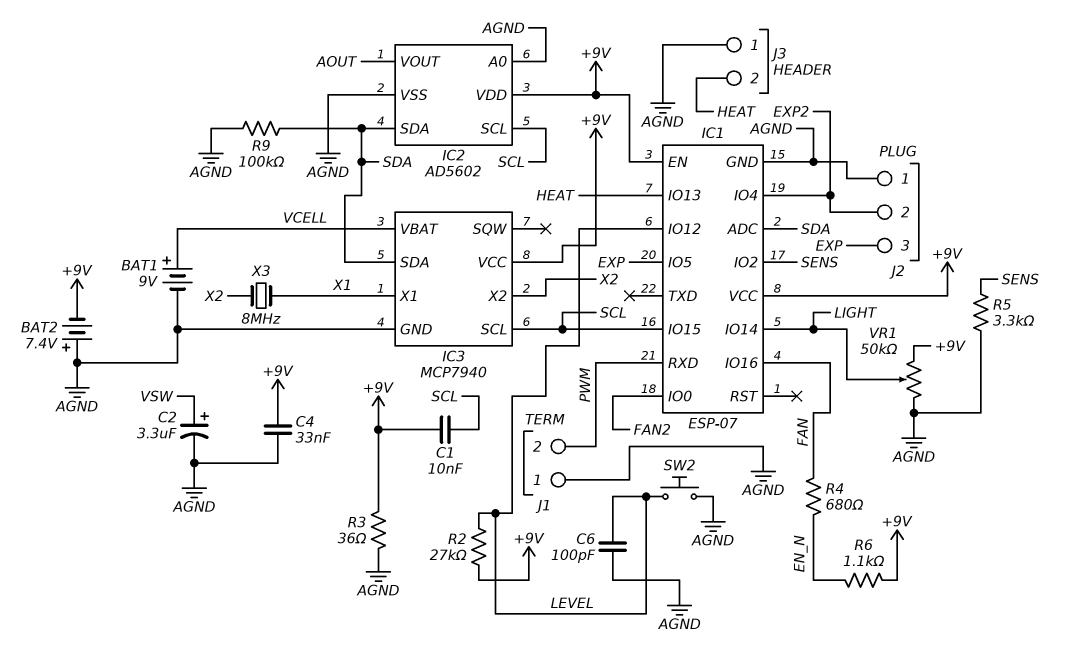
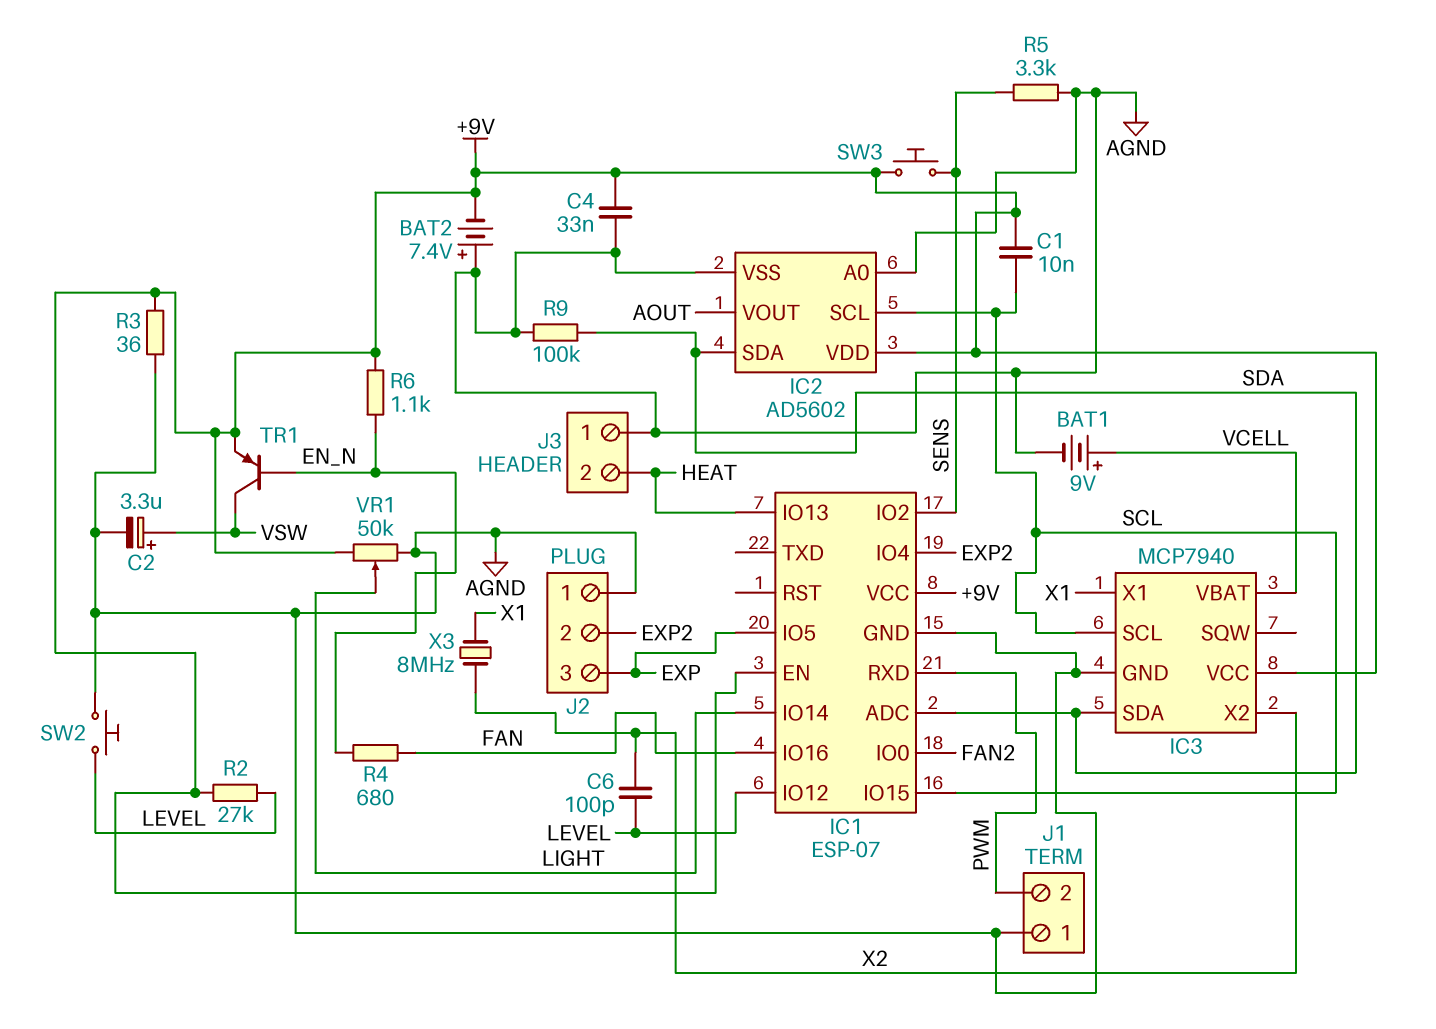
C6: 100pF (AGND, LEVEL) -> 100pF (LEVEL, X2)
SW3: none -> button (+9V, SENS)
TR1: none -> PNP (B EN_N, C VSW, E +9V)

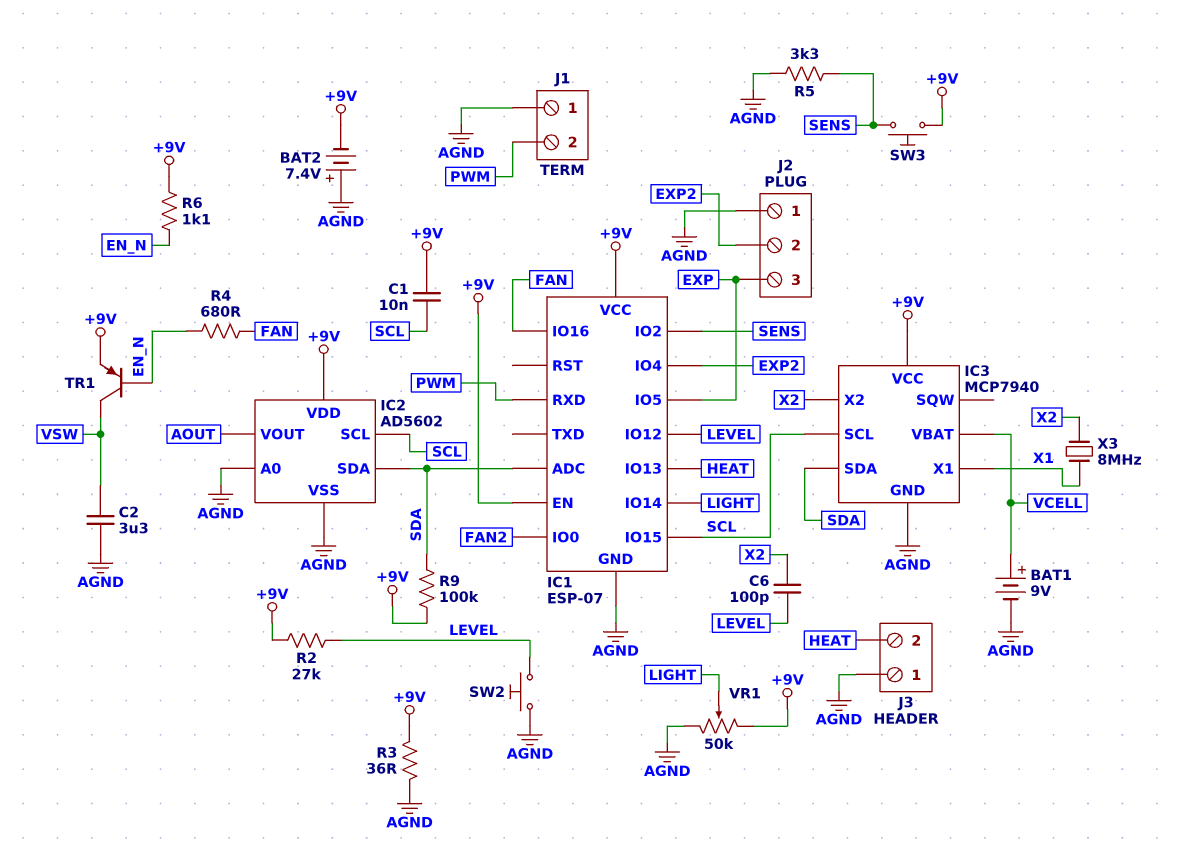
C2: 3.3uF (plus VSW, minus AGND) -> 3.3uF (AGND, VSW)
C4: 33nF (+9V, AGND) -> none
R9: 100k (AGND, SDA) -> 100k (+9V, SDA)

